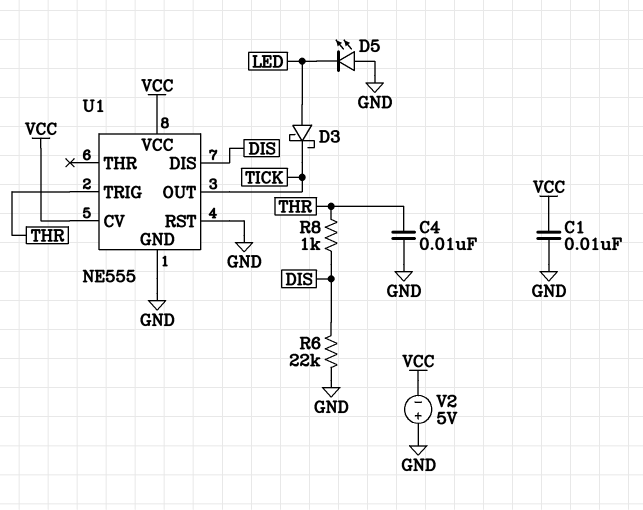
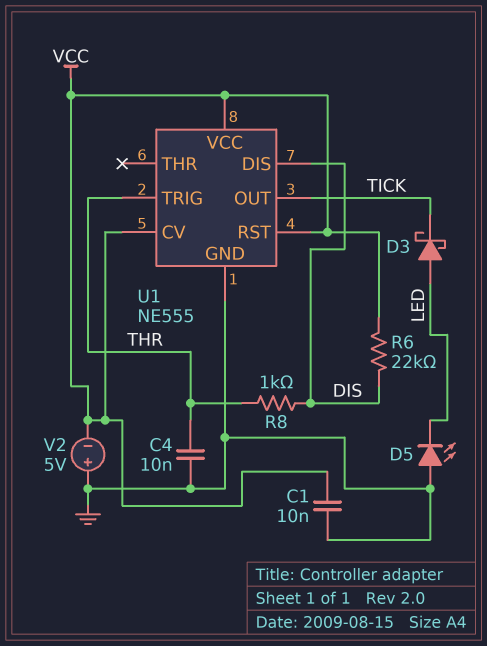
R6: 22k (DIS, GND) -> 22k (DIS, VCC)
U1 pin RST: GND -> VCC

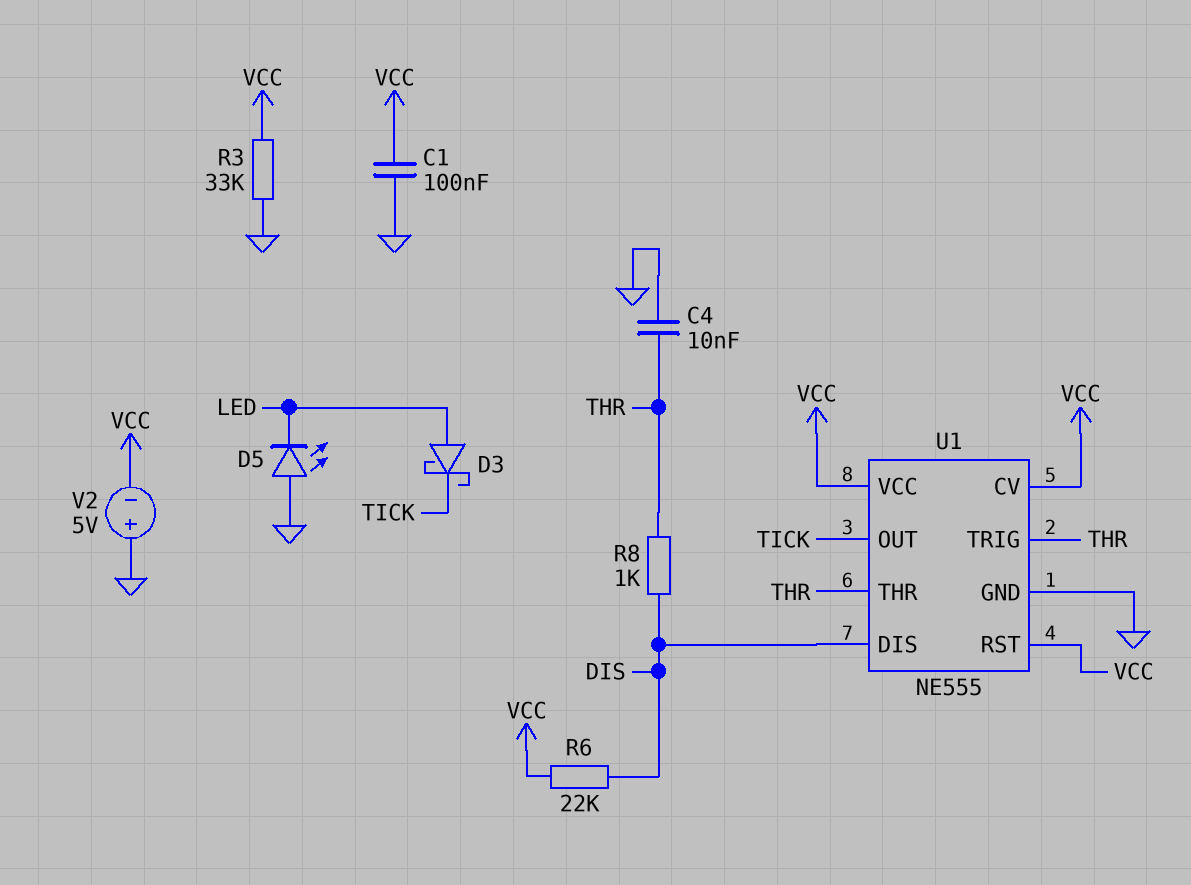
C1: 10nF (GND, VCC) -> 100nF (GND, VCC)
R3: none -> 33k (GND, VCC)
U1 pin THR: none -> THR

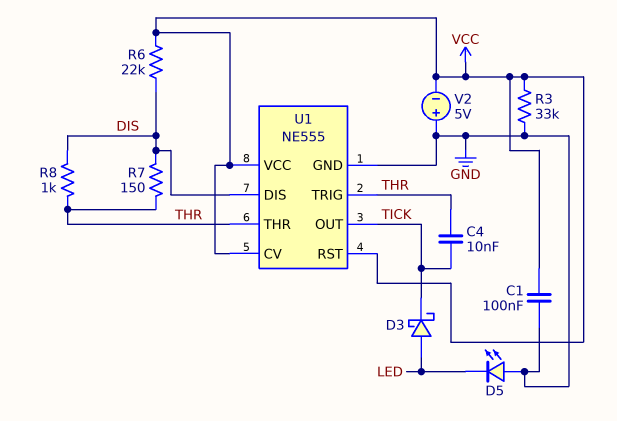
C4: 10nF (GND, THR) -> 10nF (THR, TICK)
R7: none -> 150 (DIS, THR)

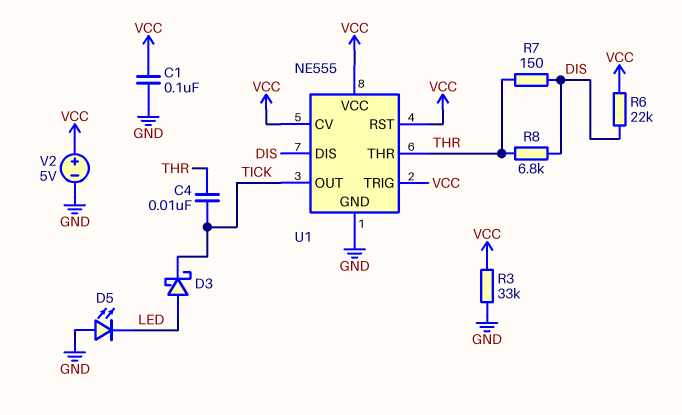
R8: 1k (DIS, THR) -> 6.8k (DIS, THR)
U1 pin TRIG: THR -> VCC
V2: 5V (plus GND, minus VCC) -> 5V (plus VCC, minus GND)

